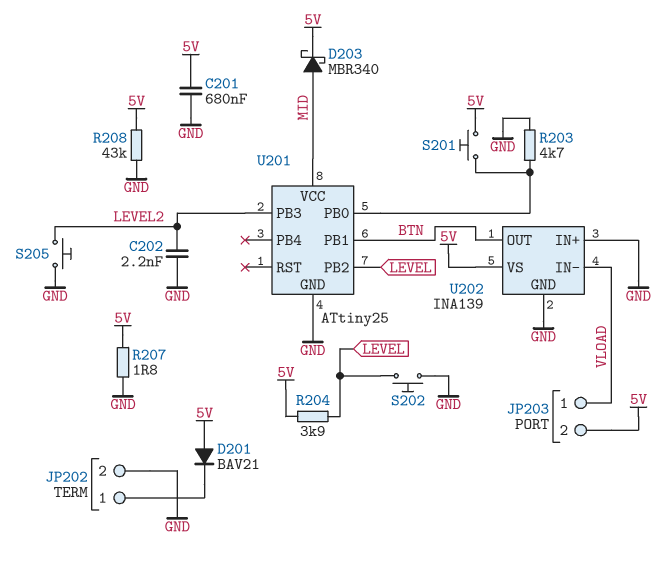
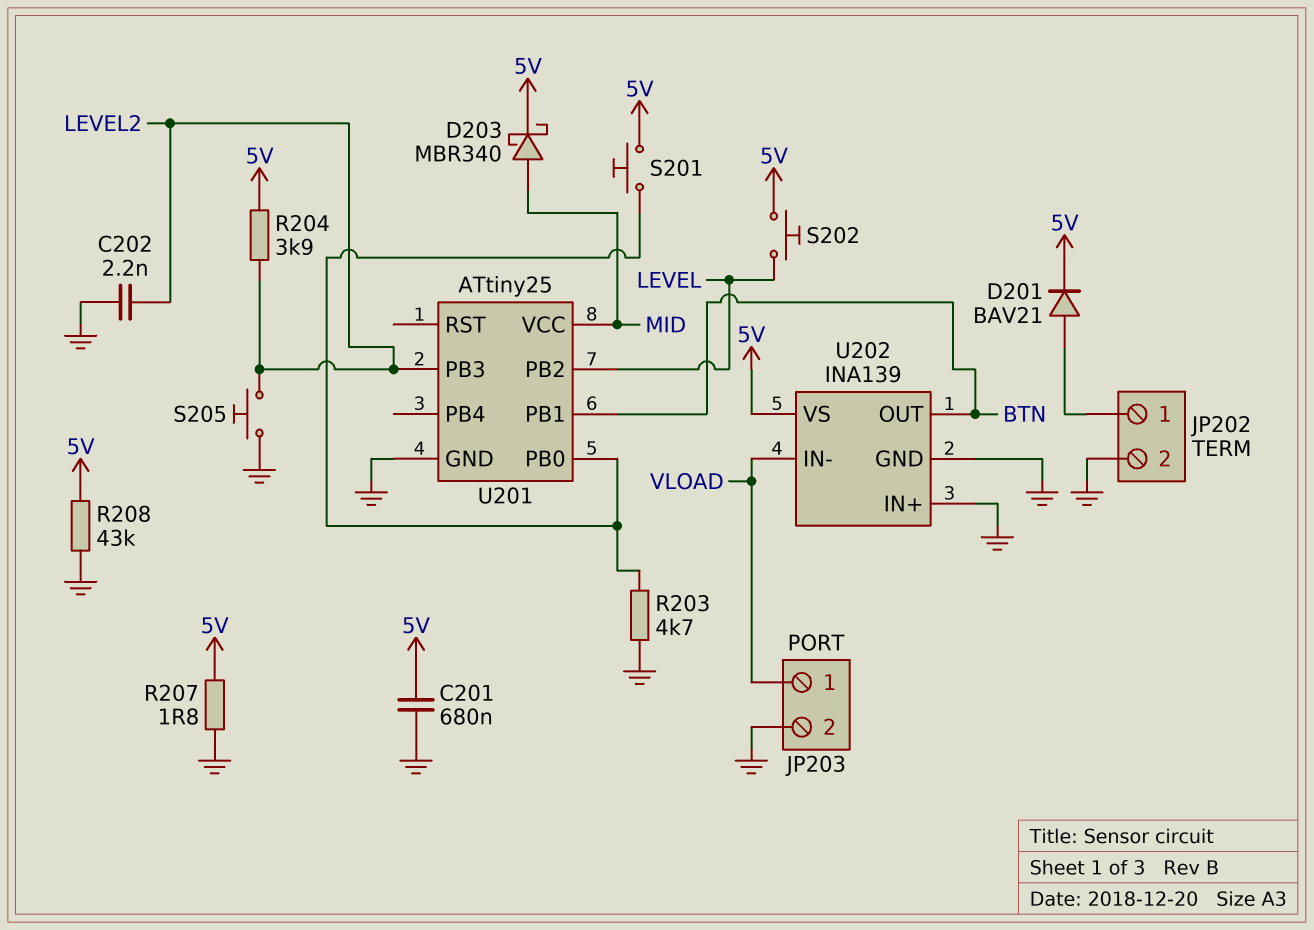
D201: diode BAV21 (A 5V, K JP202/1) -> diode BAV21 (A JP202/1, K 5V)
JP203 pin 2: 5V -> GND
R204: 3.9k (5V, LEVEL) -> 3.9k (5V, LEVEL2)
S202: button (GND, LEVEL) -> button (5V, LEVEL)

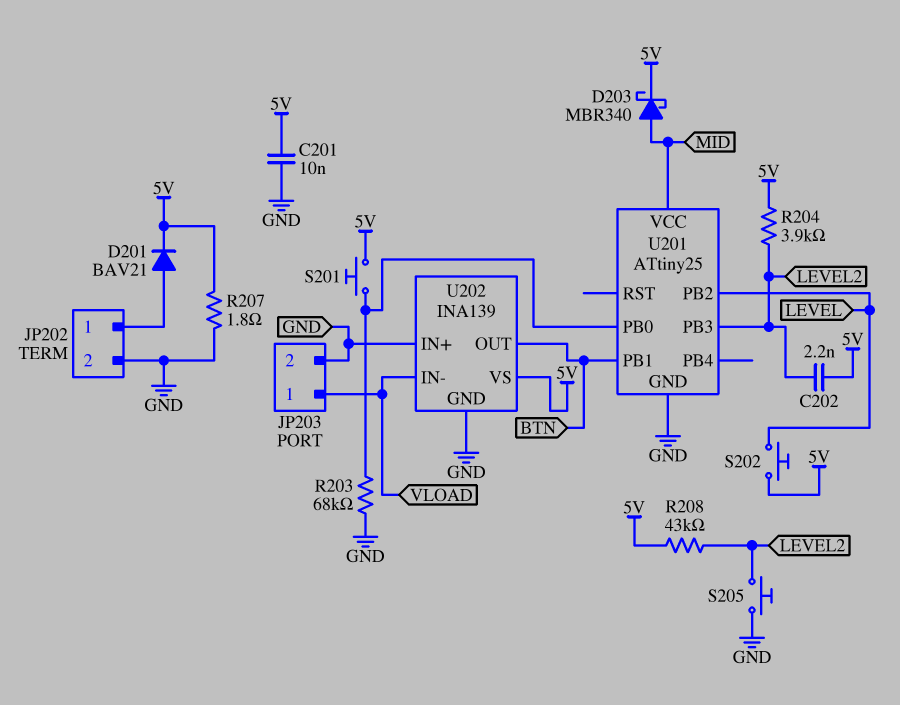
C201: 680nF (5V, GND) -> 10nF (5V, GND)
C202: 2.2nF (GND, LEVEL2) -> 2.2nF (5V, LEVEL2)
R203: 4.7k (GND, U201/PB0) -> 68k (GND, U201/PB0)
R208: 43k (5V, GND) -> 43k (5V, LEVEL2)

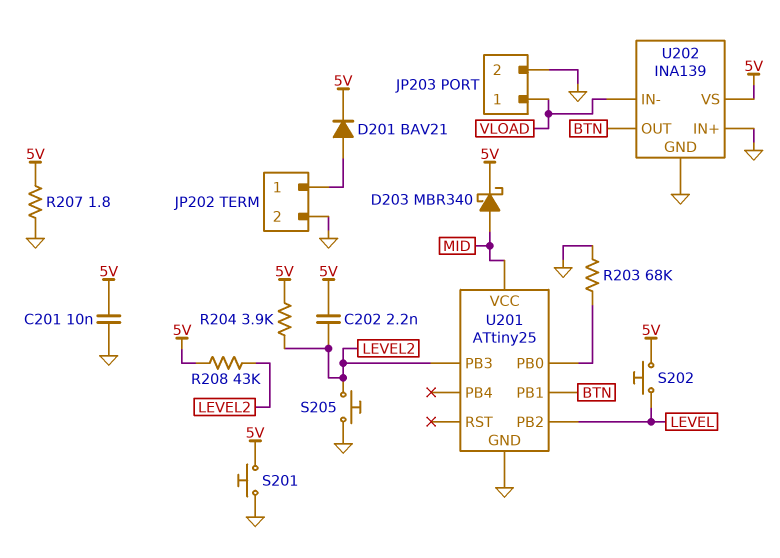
S201: button (5V, U201/PB0) -> button (5V, GND)

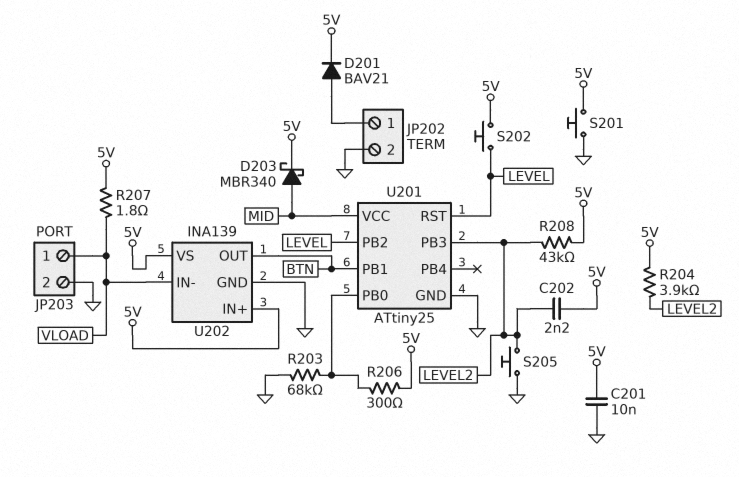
R206: none -> 300 (5V, U201/PB0)
R207: 1.8 (5V, GND) -> 1.8 (5V, VLOAD)
U201 pin RST: none -> LEVEL
U202 pin IN+: GND -> 5V

